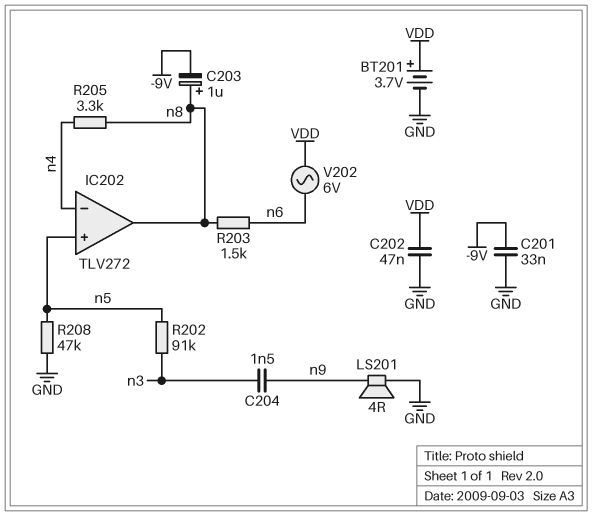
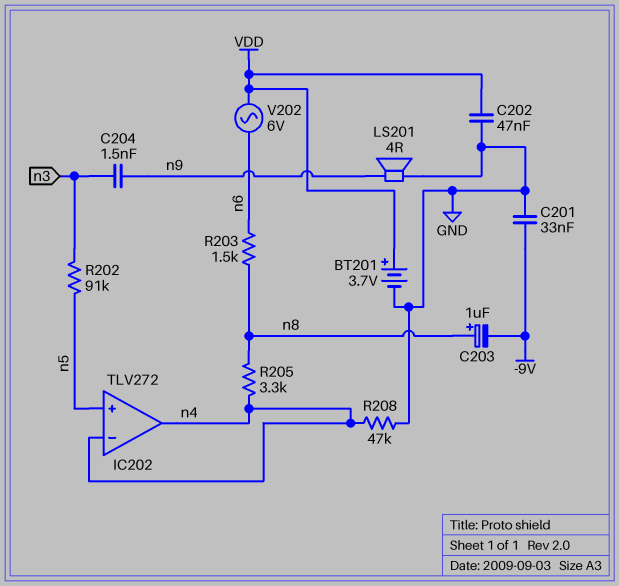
IC202 pin out: n8 -> n4
R208: 47k (GND, n5) -> 47k (GND, n4)

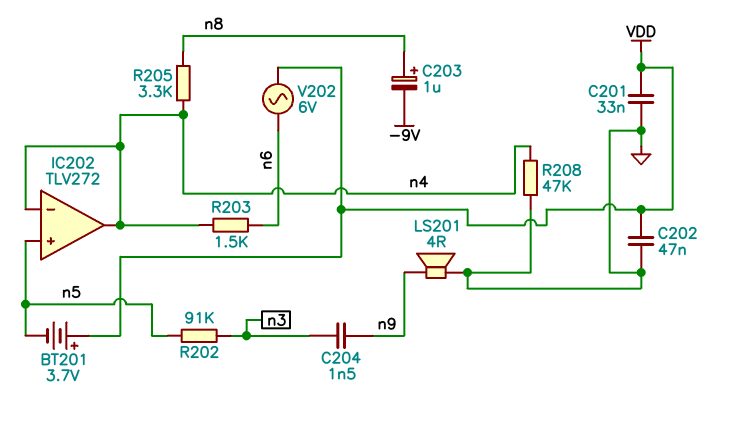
BT201: 3.7V (plus VDD, minus GND) -> 3.7V (plus VDD, minus n5)
C201: 33nF (-9V, GND) -> 33nF (GND, VDD)
R203: 1.5k (n6, n8) -> 1.5k (n4, n6)

